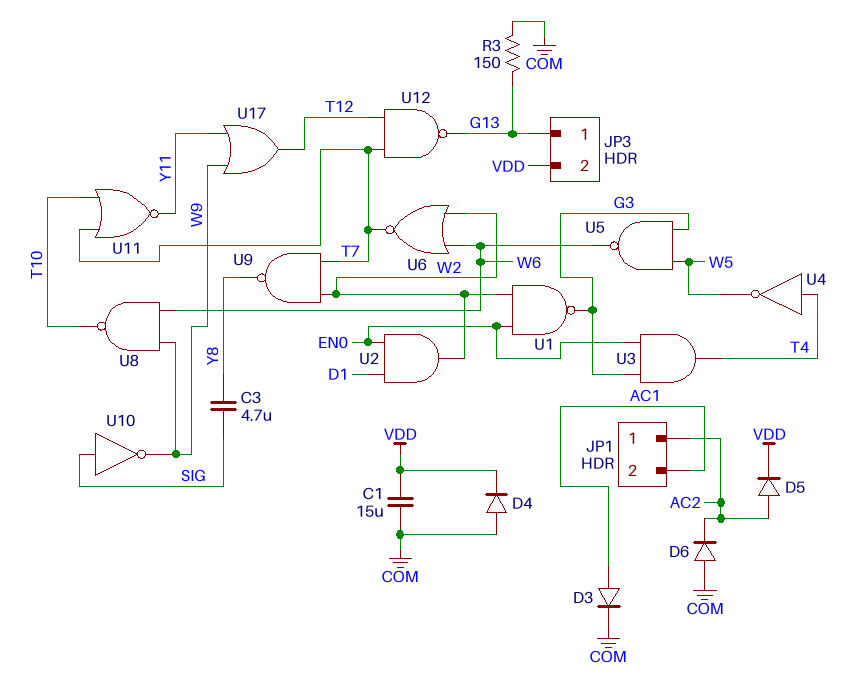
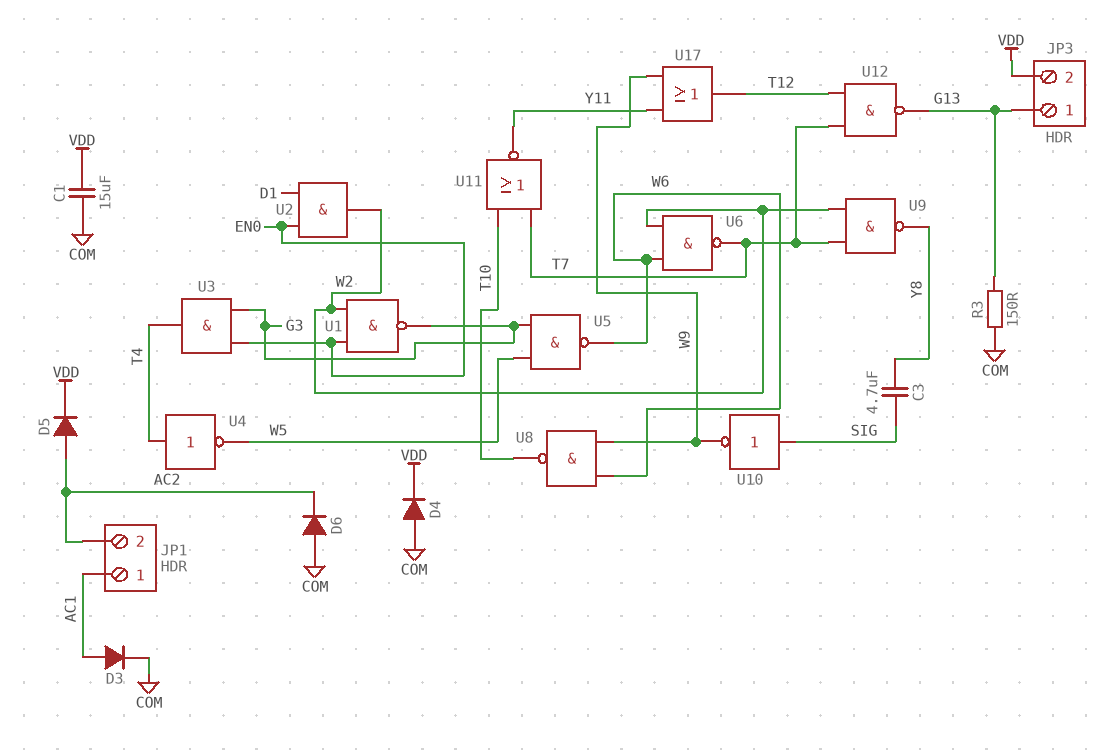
JP1 pin 1: AC2 -> AC1
JP1 pin 2: AC1 -> AC2
U6: NOR (in W2, in W6, out T7) -> NAND (in W2, in W6, out T7)

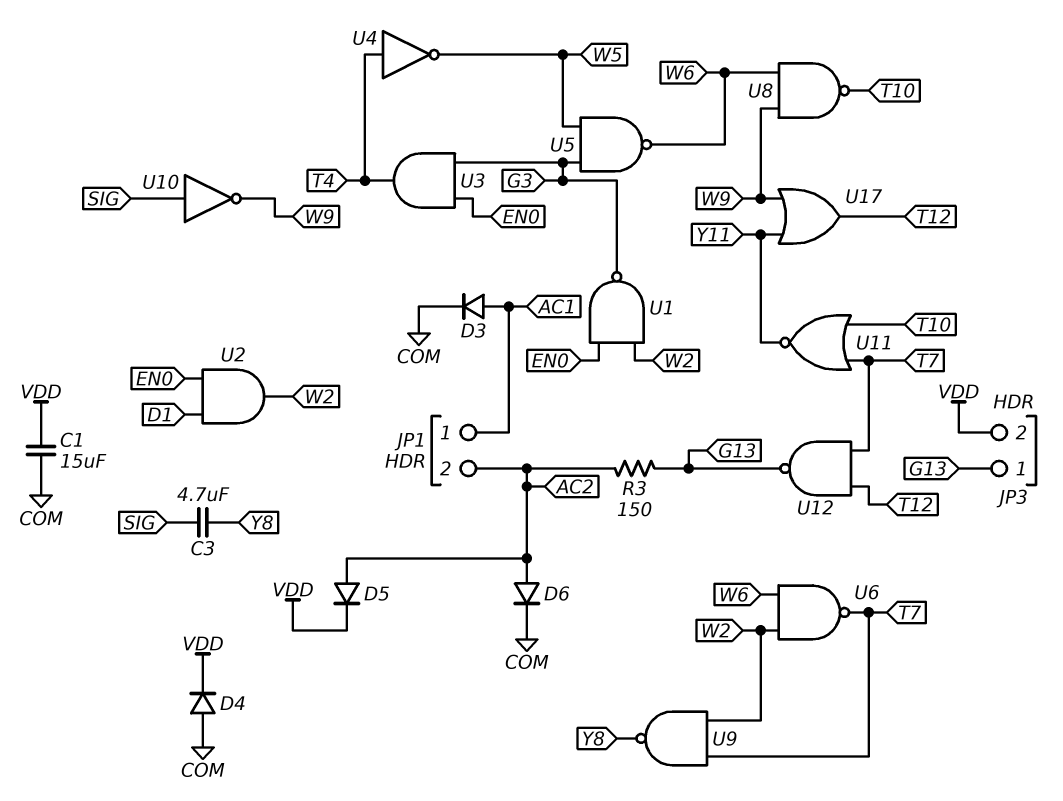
D6: diode (A COM, K AC2) -> diode (A AC2, K COM)
R3: 150 (COM, G13) -> 150 (AC2, G13)

